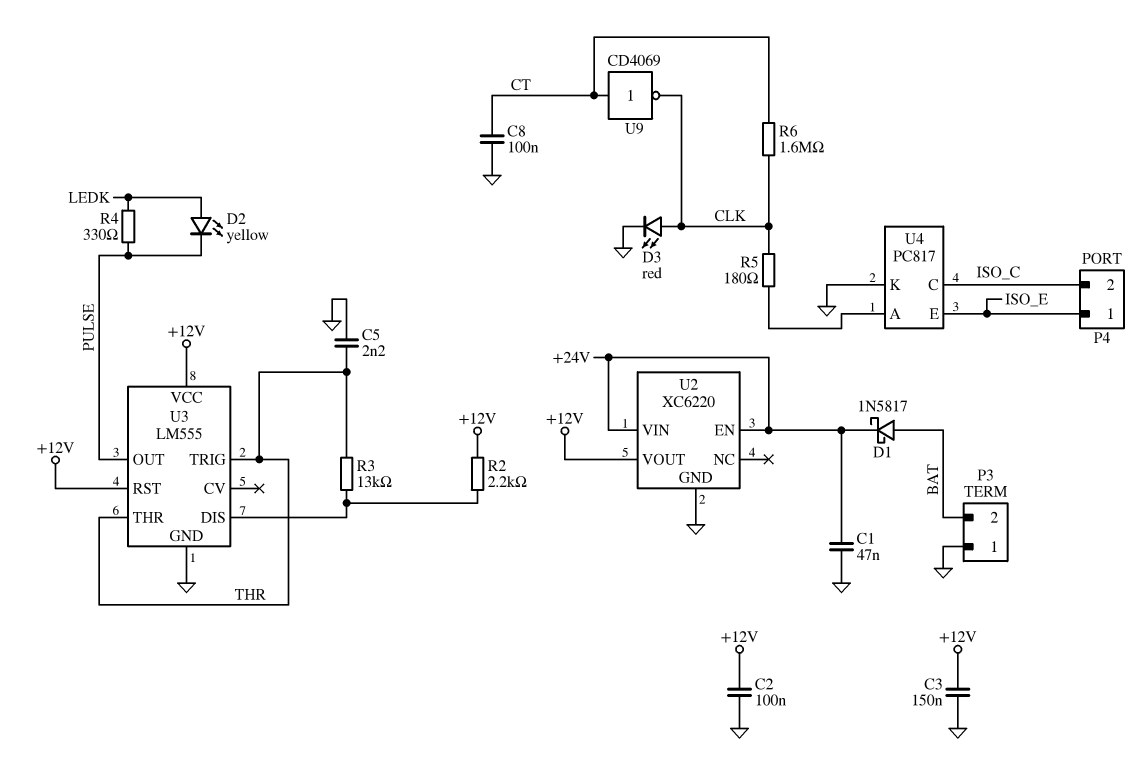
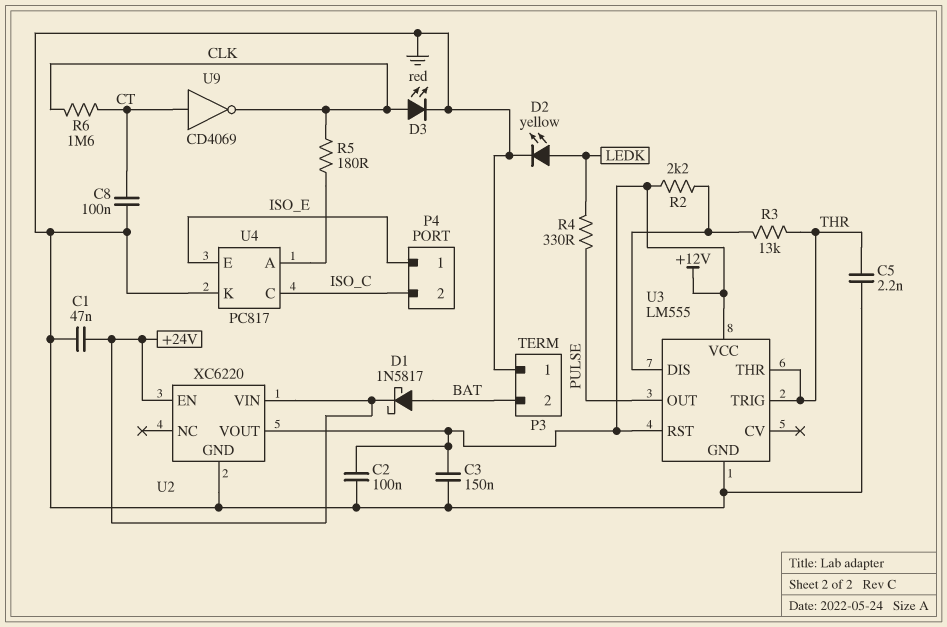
D2: LED yellow (A LEDK, K PULSE) -> LED yellow (A LEDK, K GND)

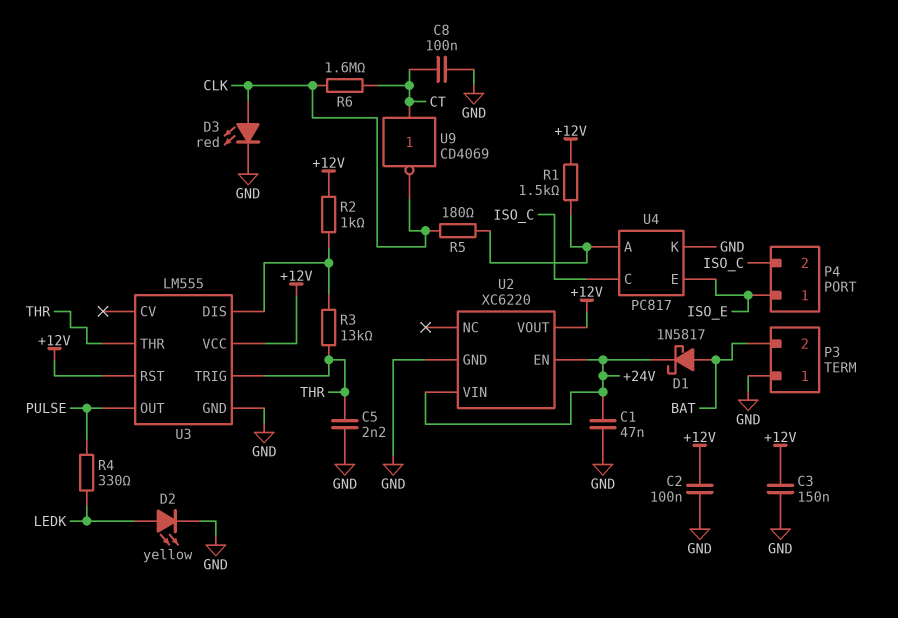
R1: none -> 1.5k (+12V, U4/A)
R2: 2.2k (+12V, U3/DIS) -> 1k (+12V, U3/DIS)

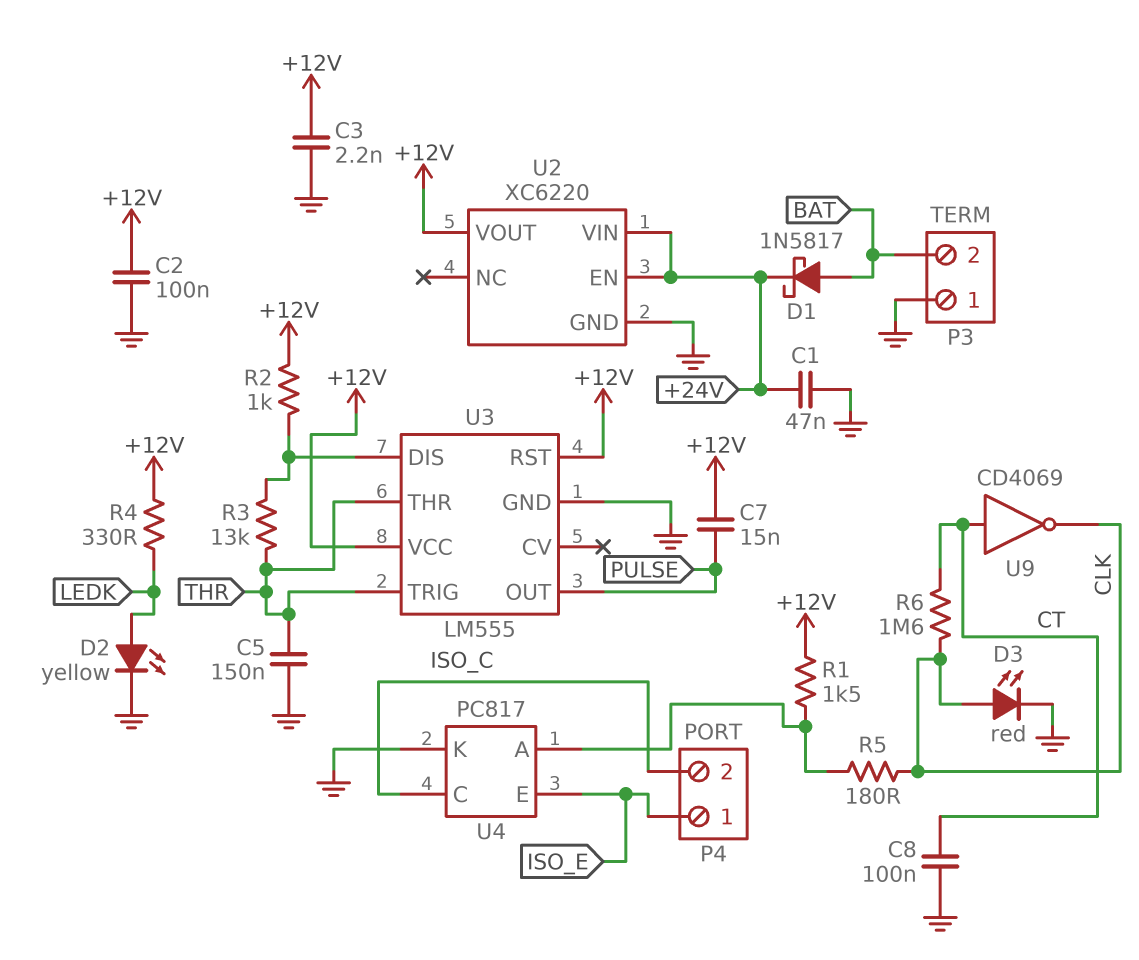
C3: 150nF (+12V, GND) -> 2.2nF (+12V, GND)
C5: 2.2nF (GND, THR) -> 150nF (GND, THR)
C7: none -> 15nF (+12V, PULSE)
R4: 330 (LEDK, PULSE) -> 330 (+12V, LEDK)

